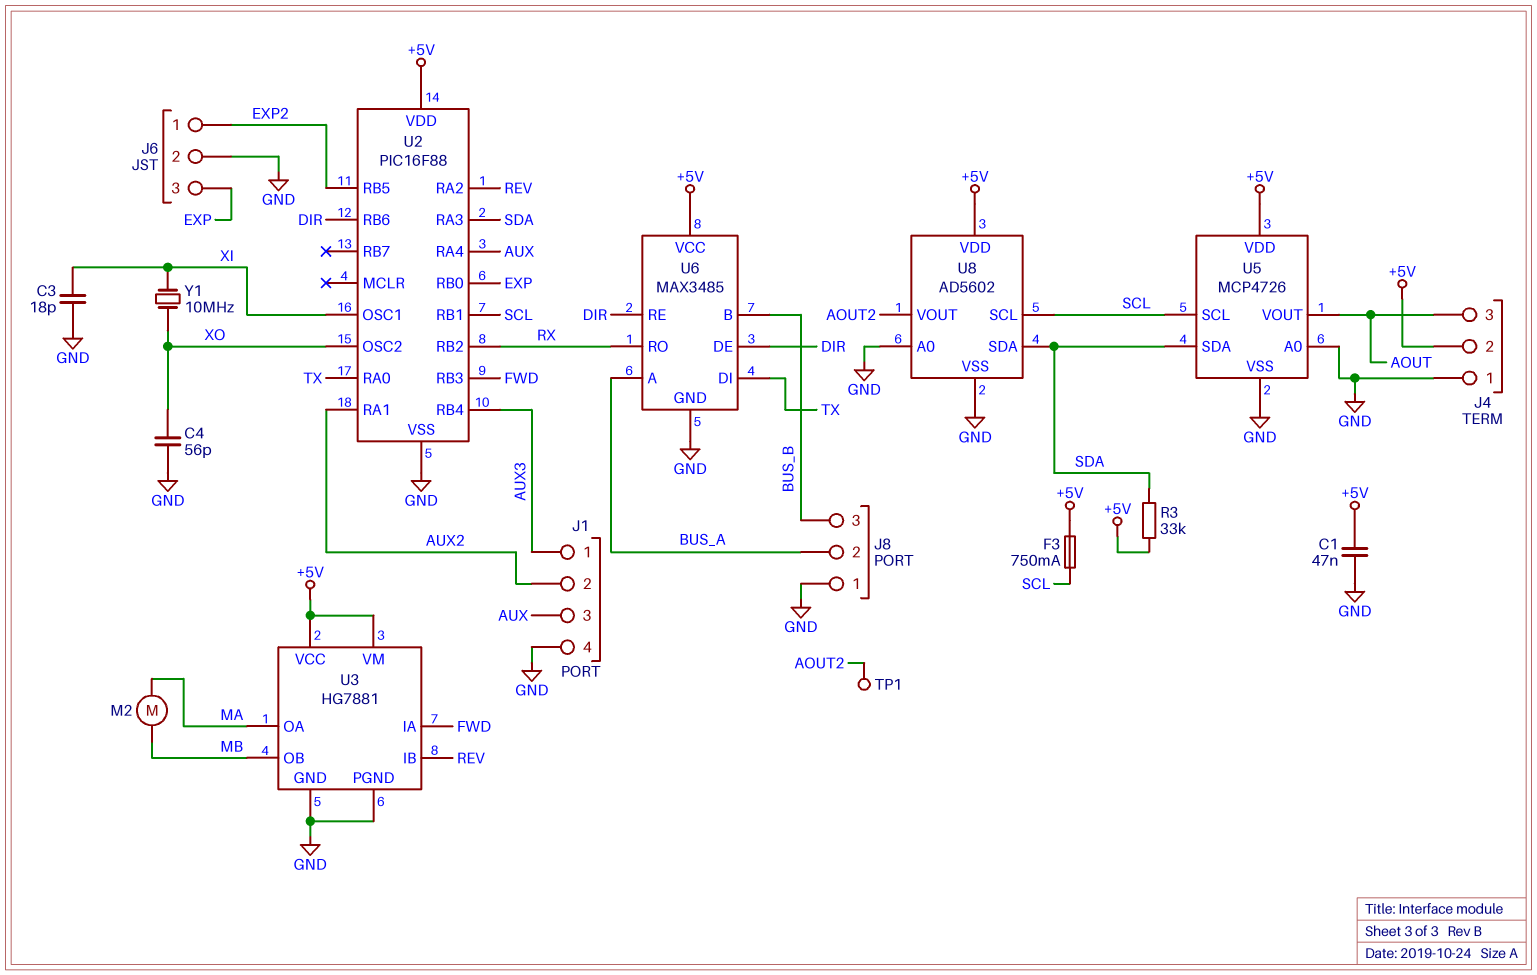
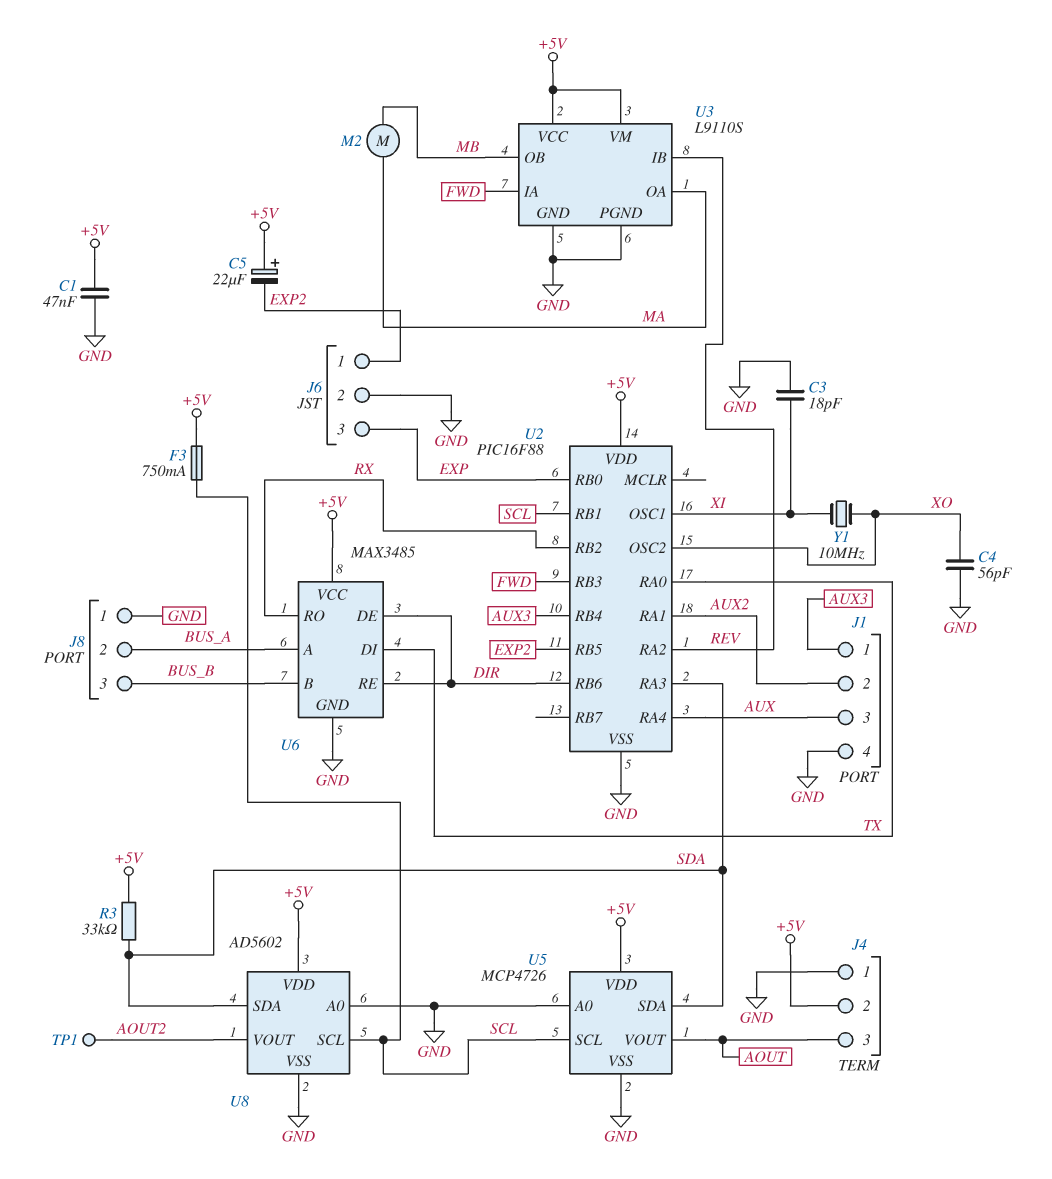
C5: none -> 22uF (plus +5V, minus EXP2)
U3: HG7881 -> L9110S

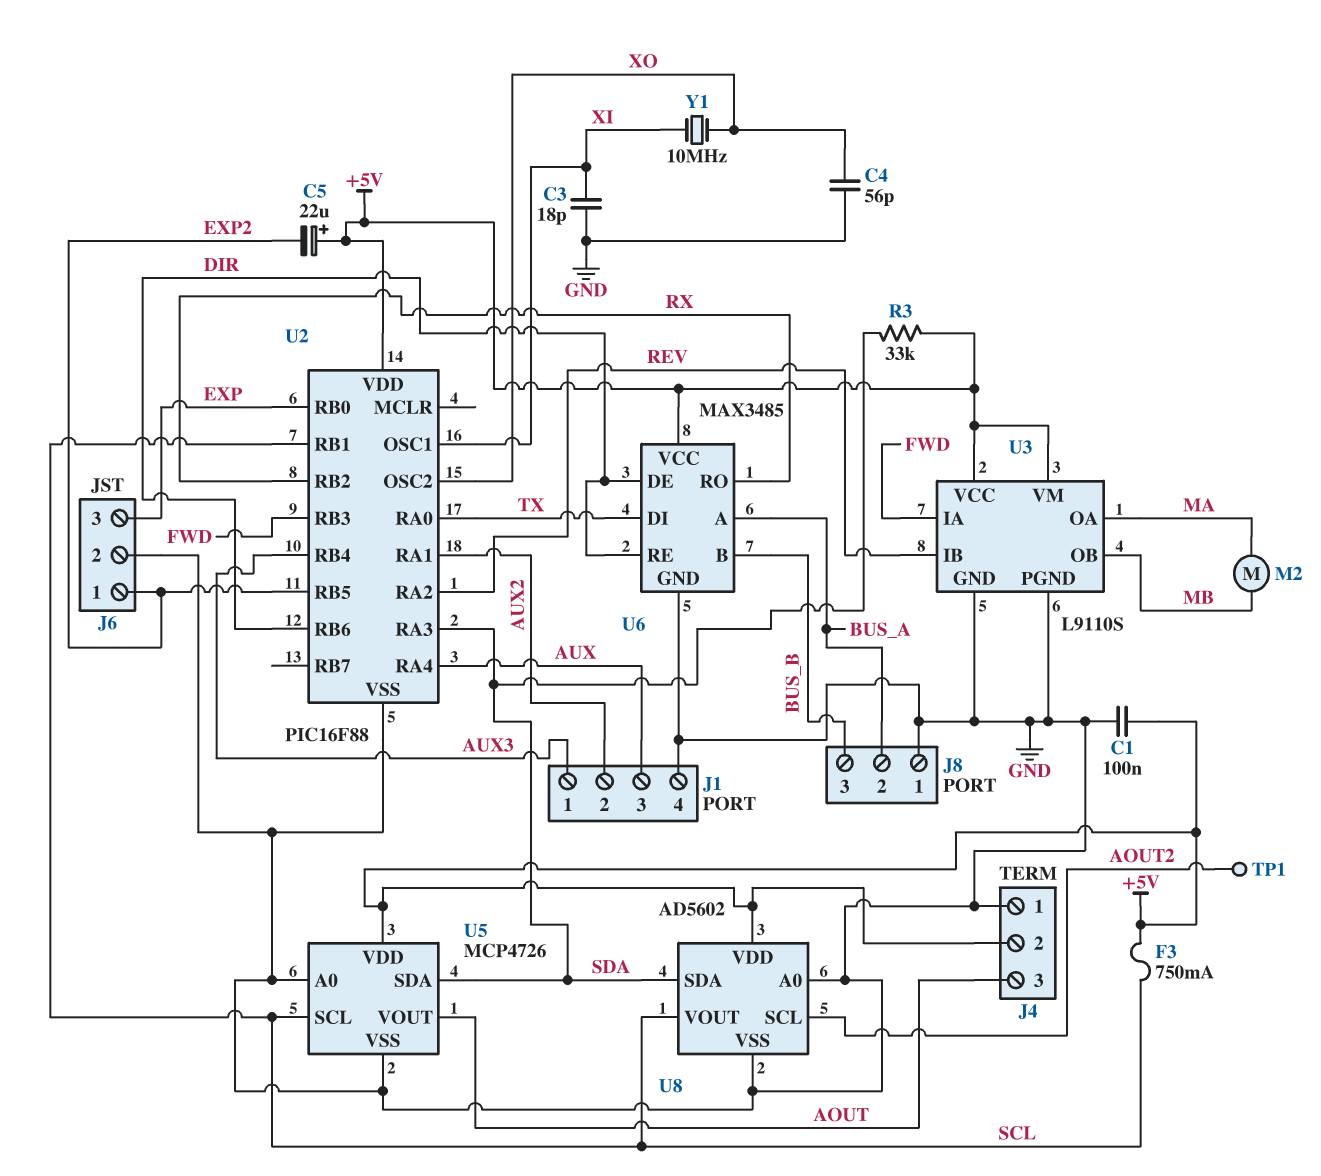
C1: 47nF (+5V, GND) -> 100nF (+5V, GND)
U8 pin SCL: SCL -> AOUT2
U8 pin VOUT: AOUT2 -> SCL

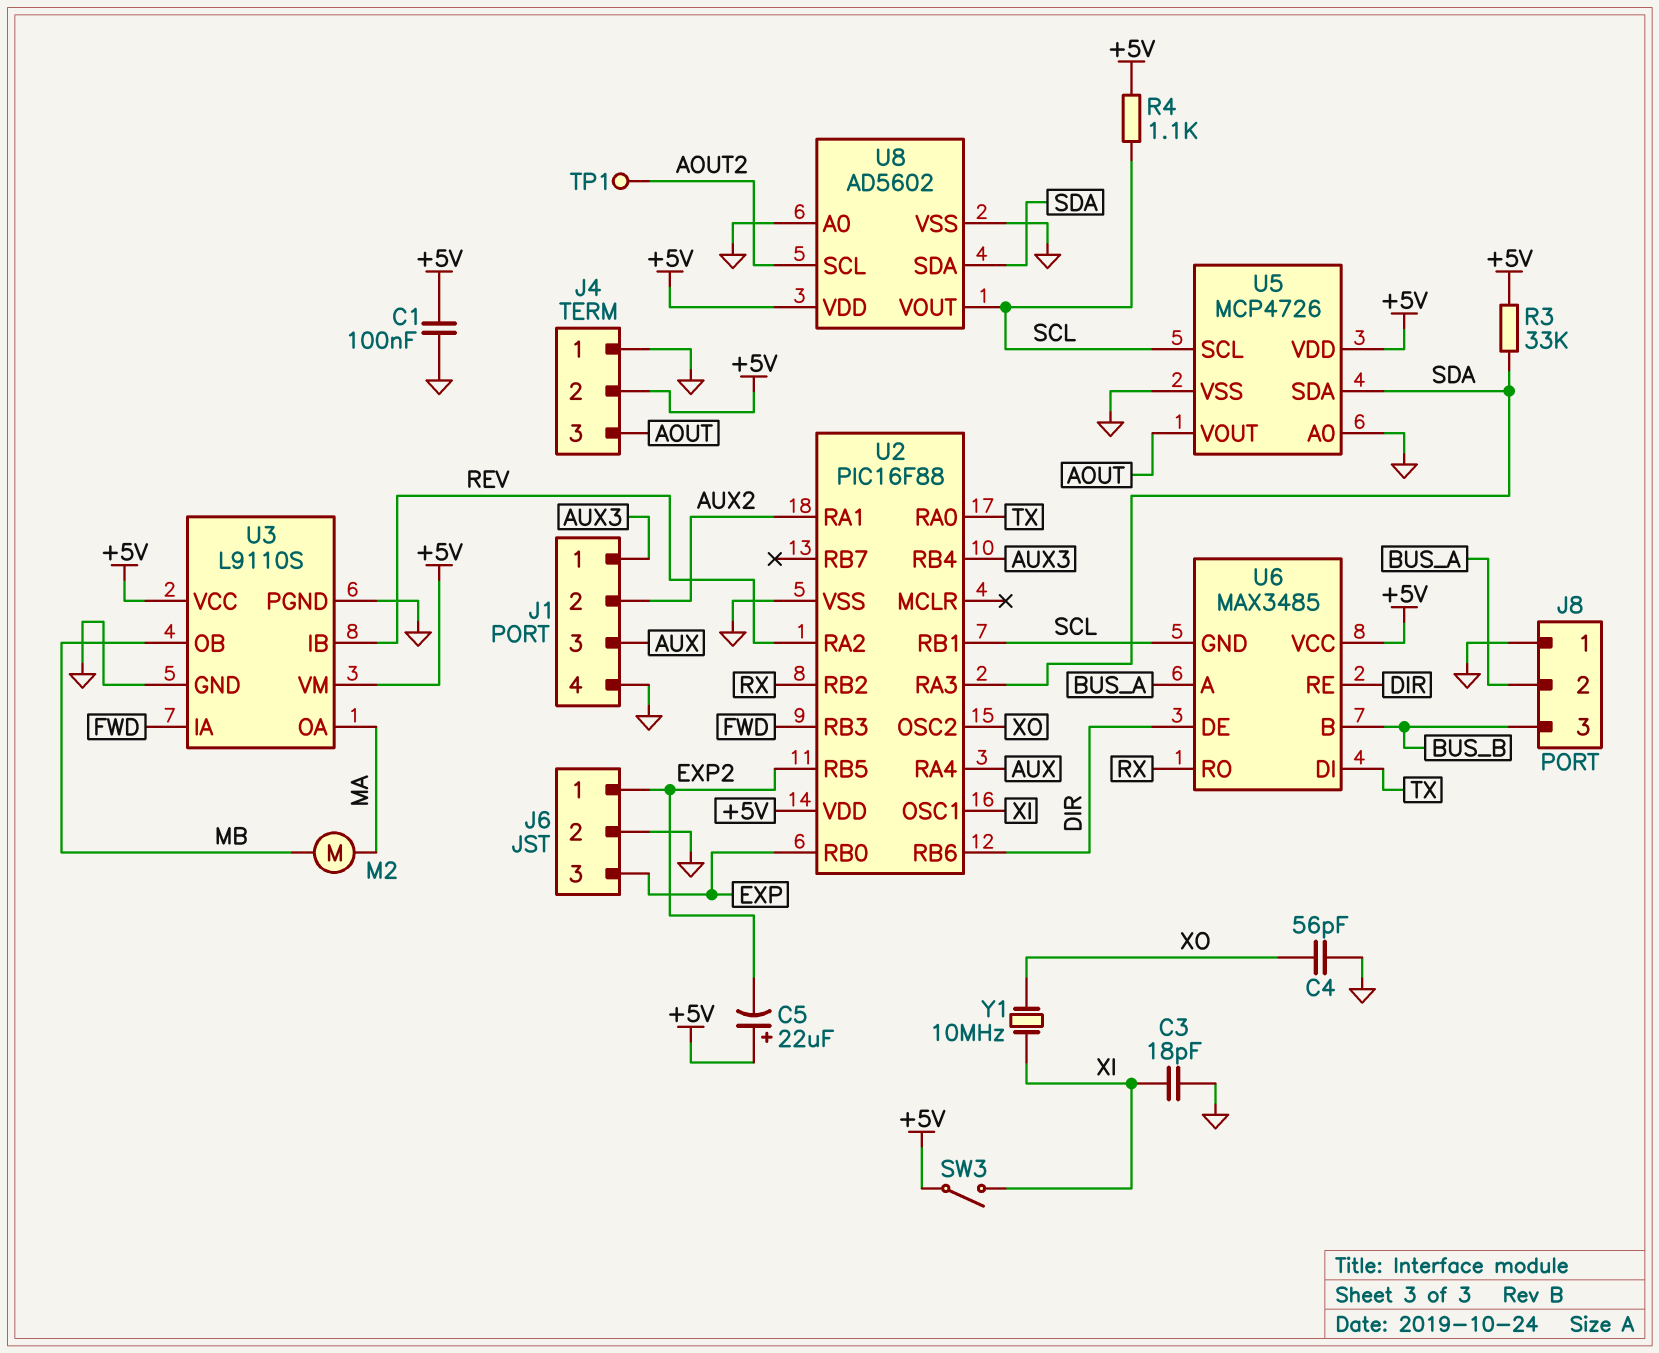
F3: 750mA (+5V, SCL) -> none
R4: none -> 1.1k (+5V, SCL)
SW3: none -> switch (+5V, XI)
U6 pin GND: GND -> SCL

